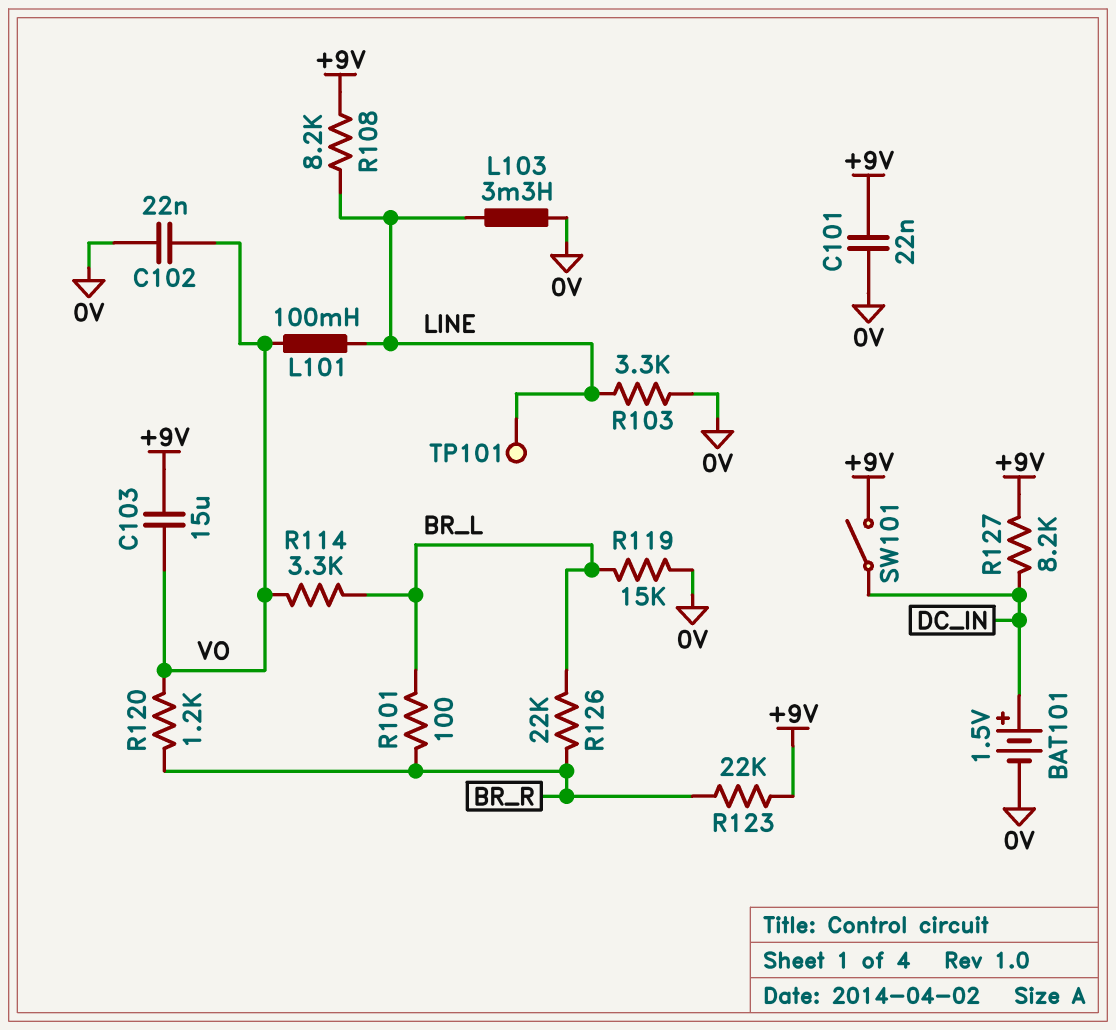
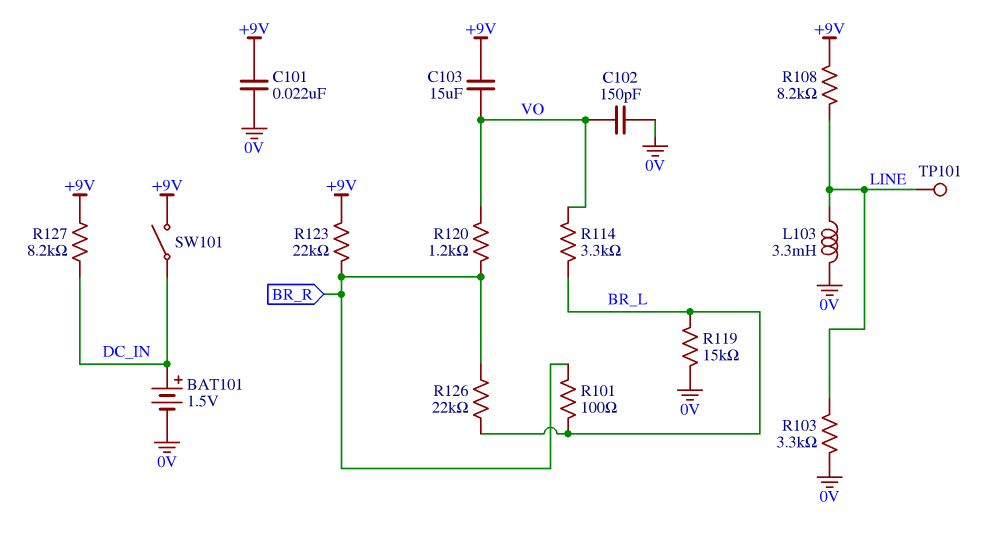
C102: 22nF (0V, VO) -> 150pF (0V, VO)
L101: 100mH (LINE, VO) -> none

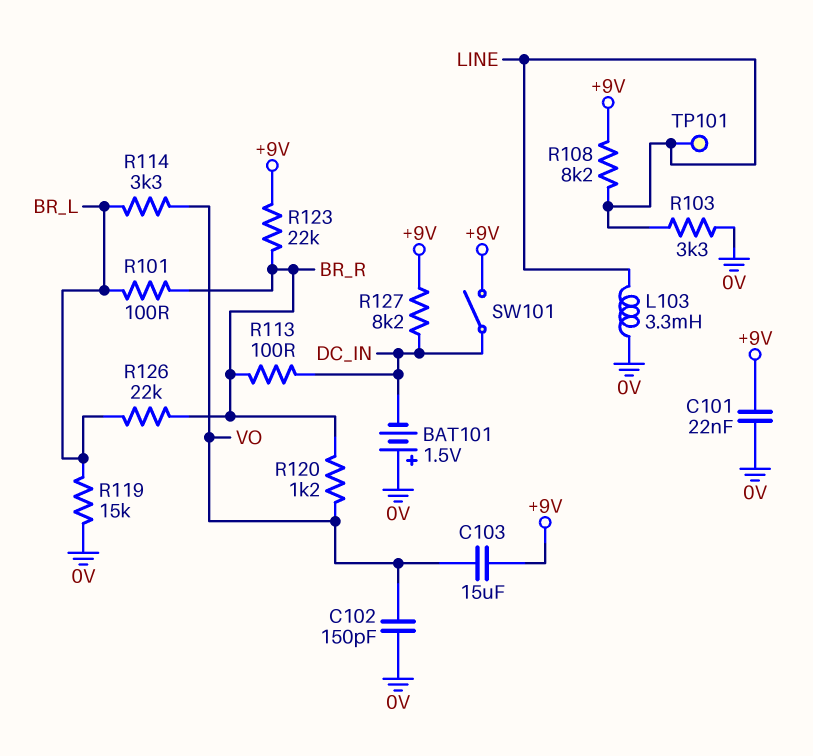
BAT101: 1.5V (plus DC_IN, minus 0V) -> 1.5V (plus 0V, minus DC_IN)
R113: none -> 100 (BR_R, DC_IN)

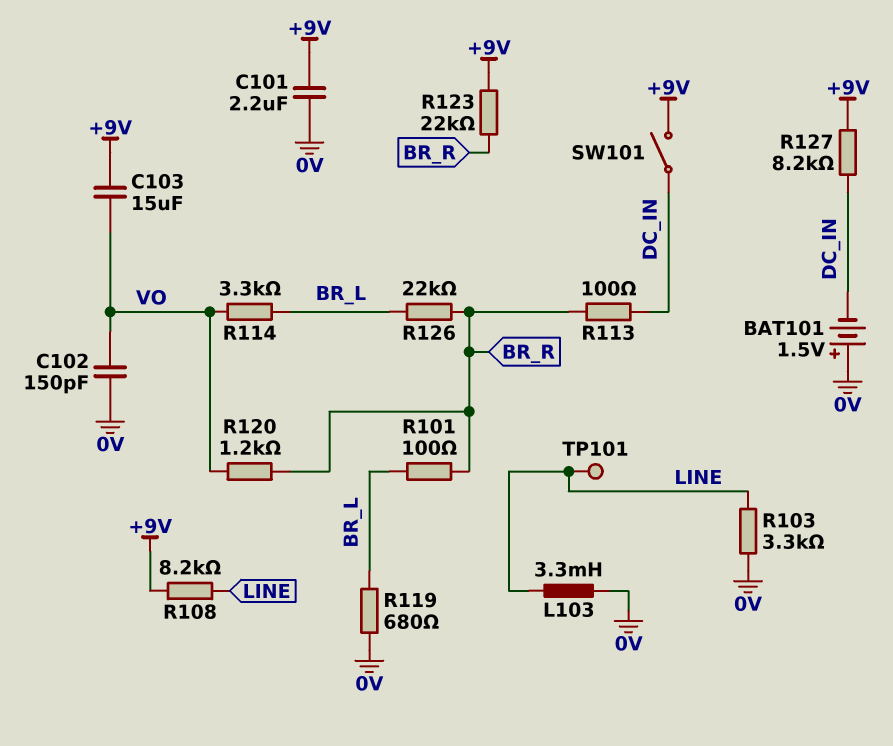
C101: 22nF (+9V, 0V) -> 2.2uF (+9V, 0V)
R119: 15k (0V, BR_L) -> 680 (0V, BR_L)

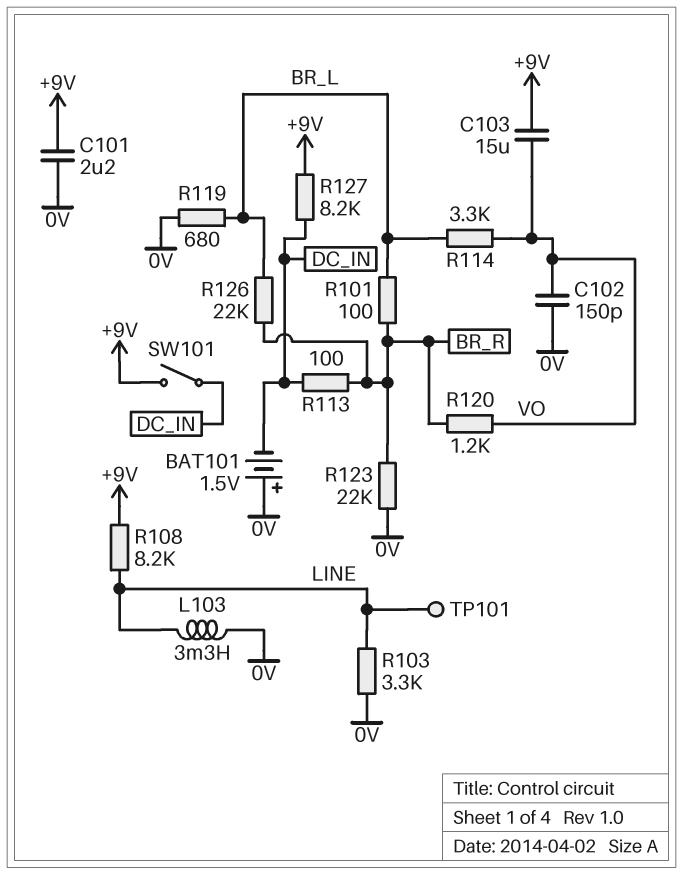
R123: 22k (+9V, BR_R) -> 22k (0V, BR_R)

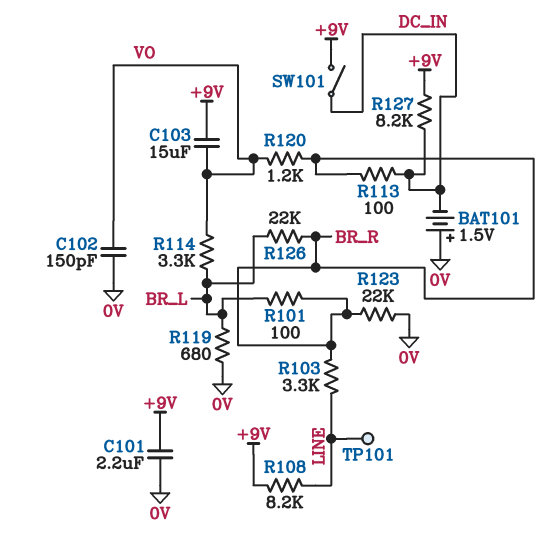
L103: 3.3mH (0V, LINE) -> none
R103: 3.3k (0V, LINE) -> 3.3k (BR_R, LINE)

